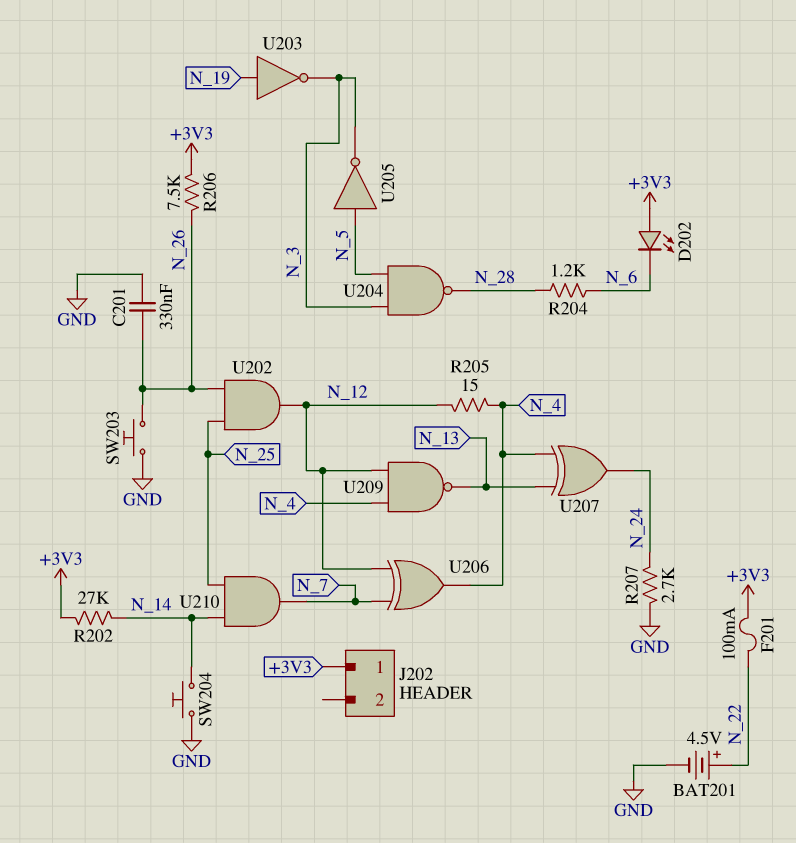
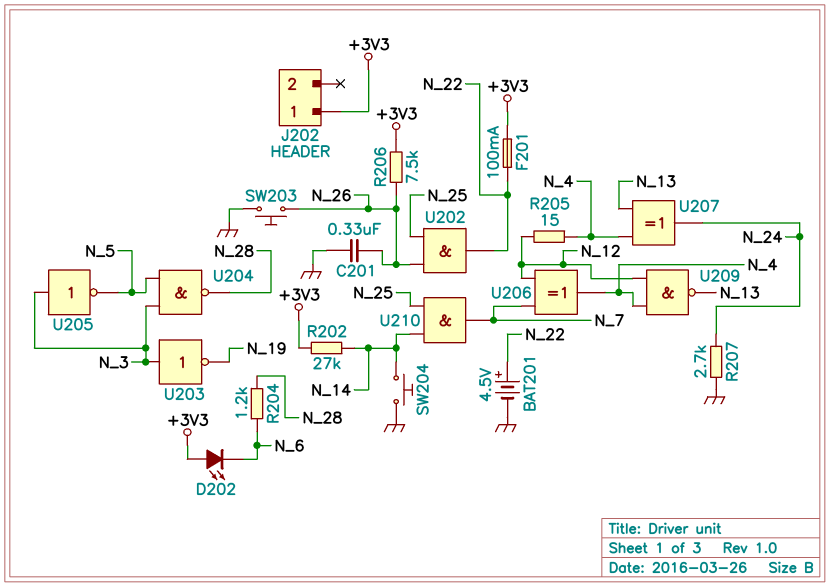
U202: AND (in N_25, in N_26, out N_12) -> AND (in N_25, in N_26, out N_22)
U203: NOT (in N_19, out N_3) -> NOT (in N_3, out N_19)
U205: NOT (in N_5, out N_3) -> NOT (in N_3, out N_5)

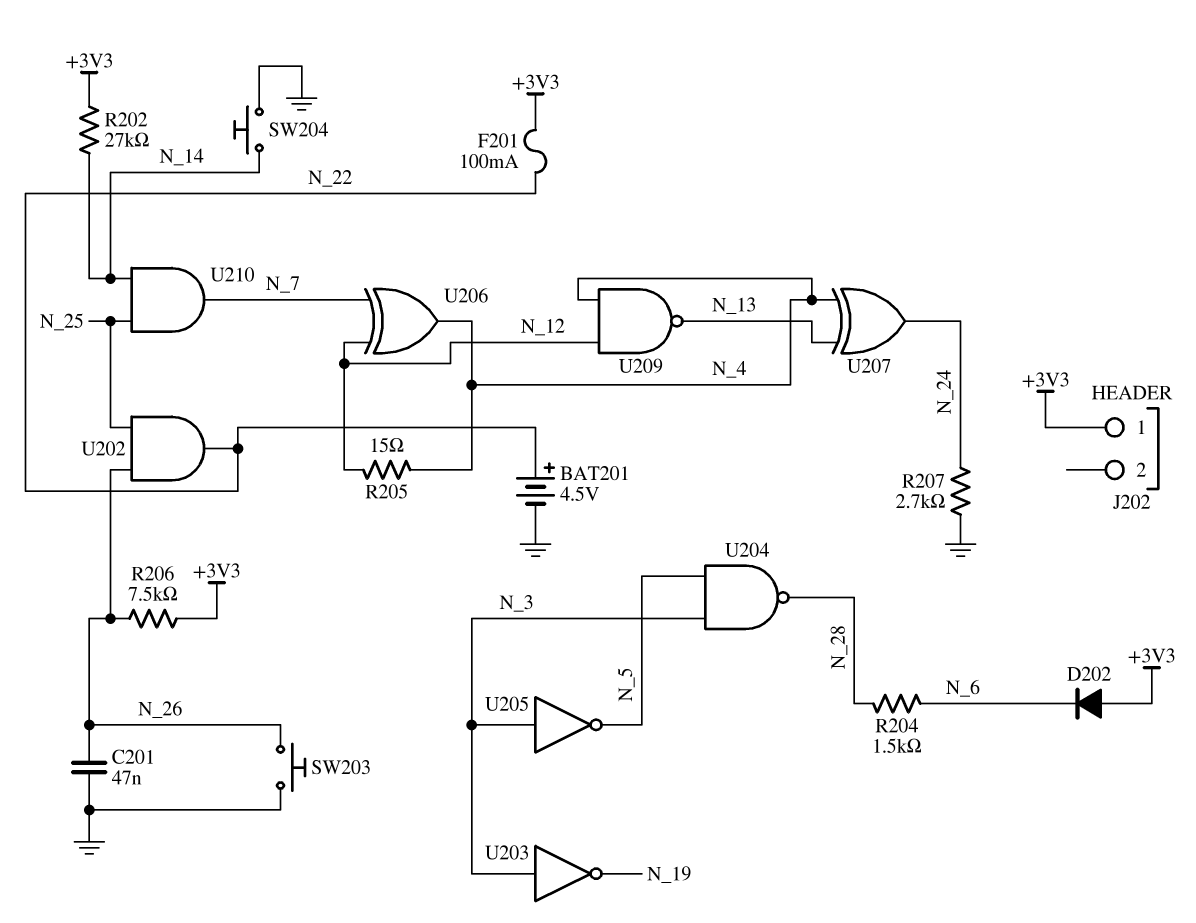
C201: 330nF (GND, N_26) -> 47nF (GND, N_26)
D202: LED (A +3V3, K N_6) -> diode (A +3V3, K N_6)
R204: 1.2k (N_6, N_28) -> 1.5k (N_6, N_28)

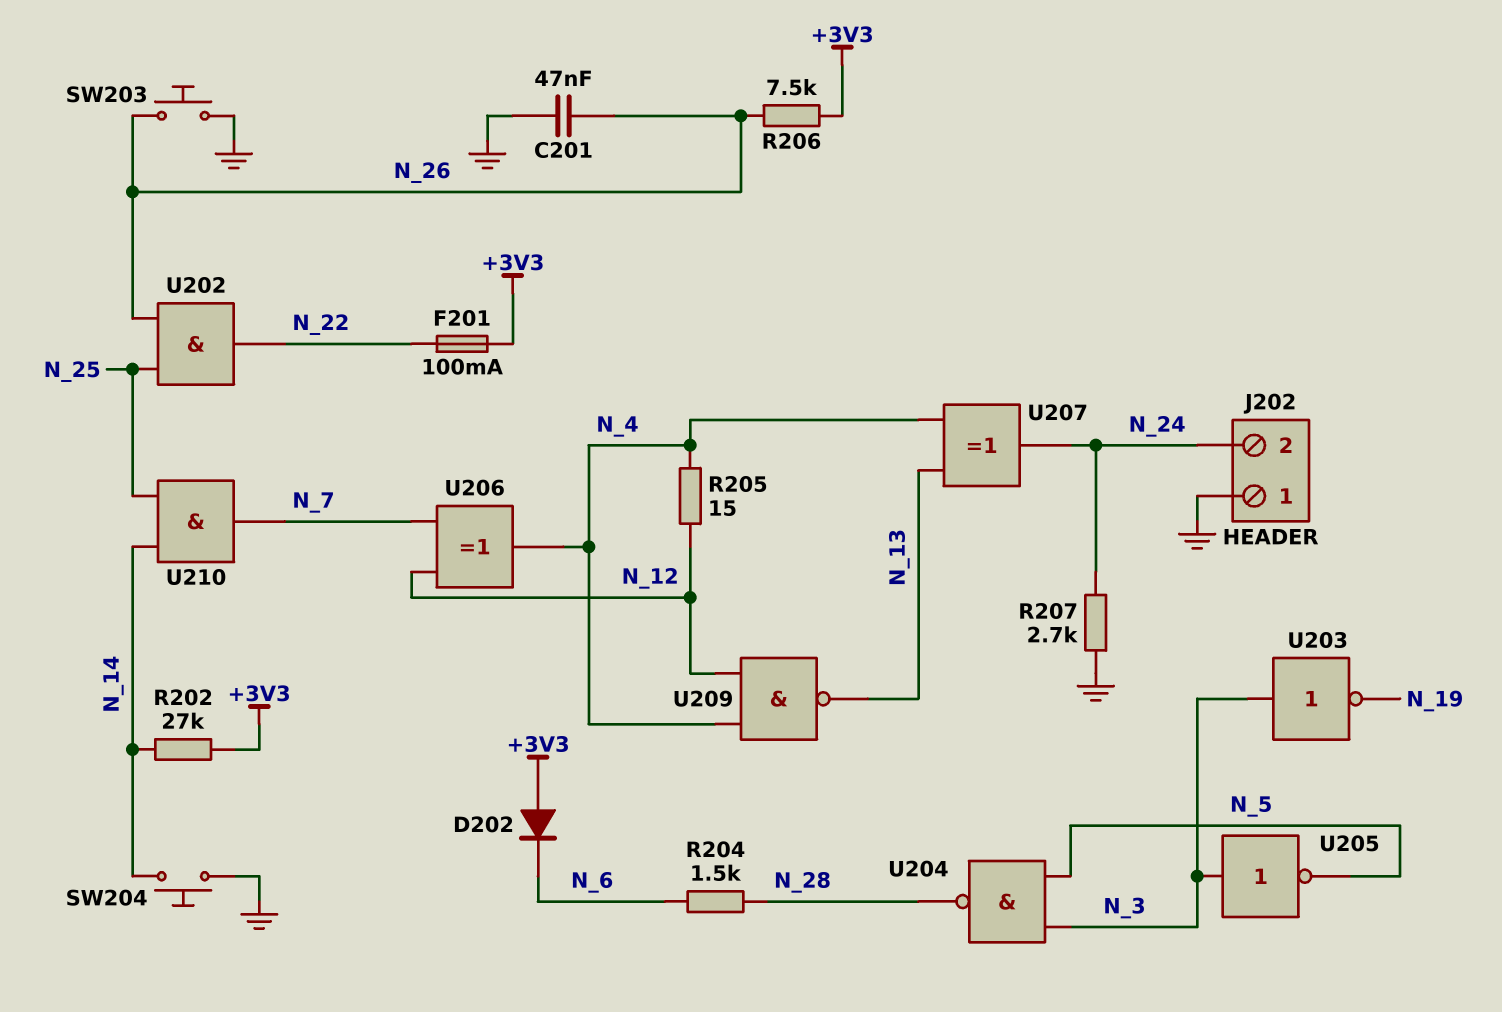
BAT201: 4.5V (plus N_22, minus GND) -> none
J202 pin 1: +3V3 -> GND
J202 pin 2: none -> N_24

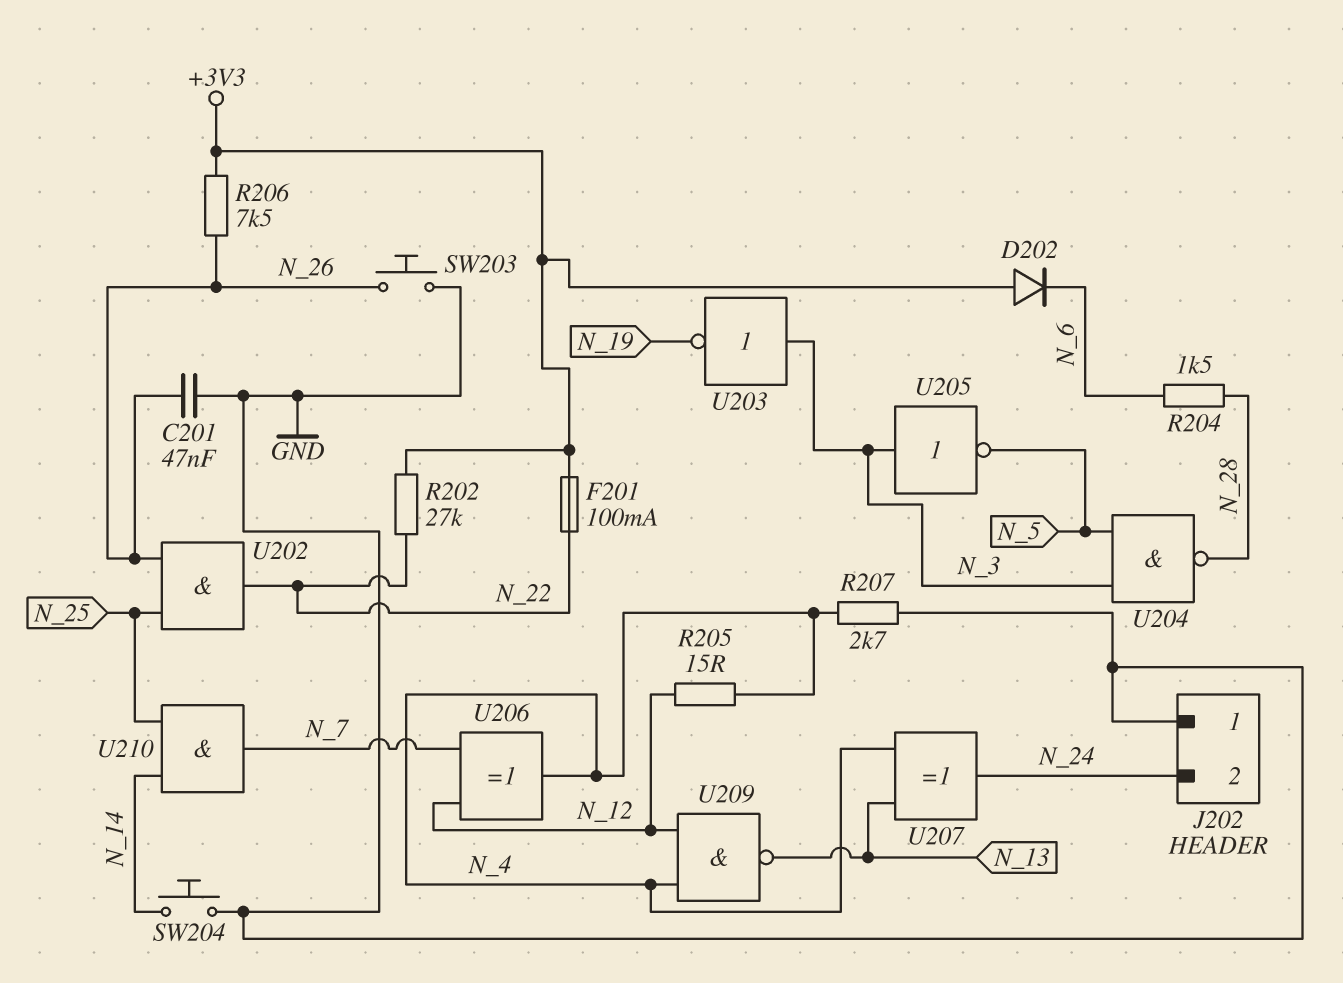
R202: 27k (+3V3, N_14) -> 27k (+3V3, N_22)
R207: 2.7k (GND, N_24) -> 2.7k (GND, N_4)

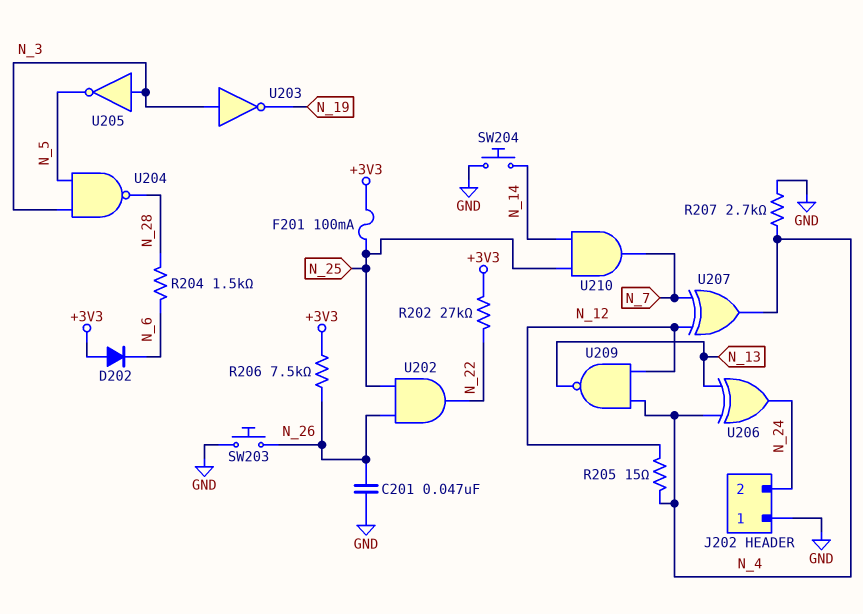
F201: 100mA (+3V3, N_22) -> 100mA (+3V3, N_25)
U206: XOR (in N_7, in N_12, out N_4) -> XOR (in N_4, in N_13, out N_24)
U207: XOR (in N_4, in N_13, out N_24) -> XOR (in N_7, in N_12, out N_4)

